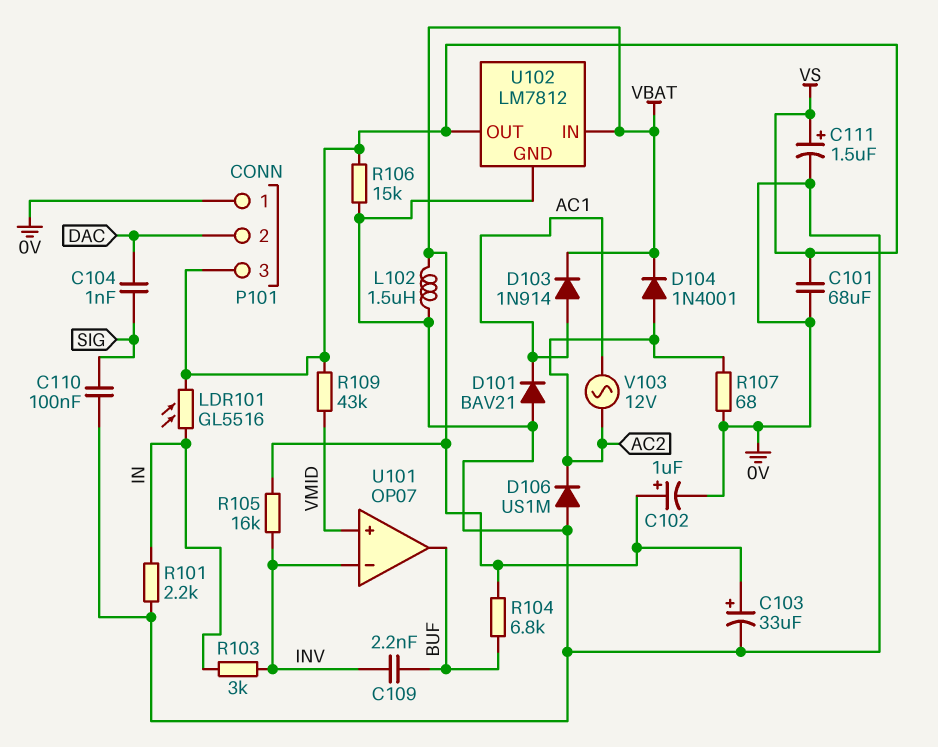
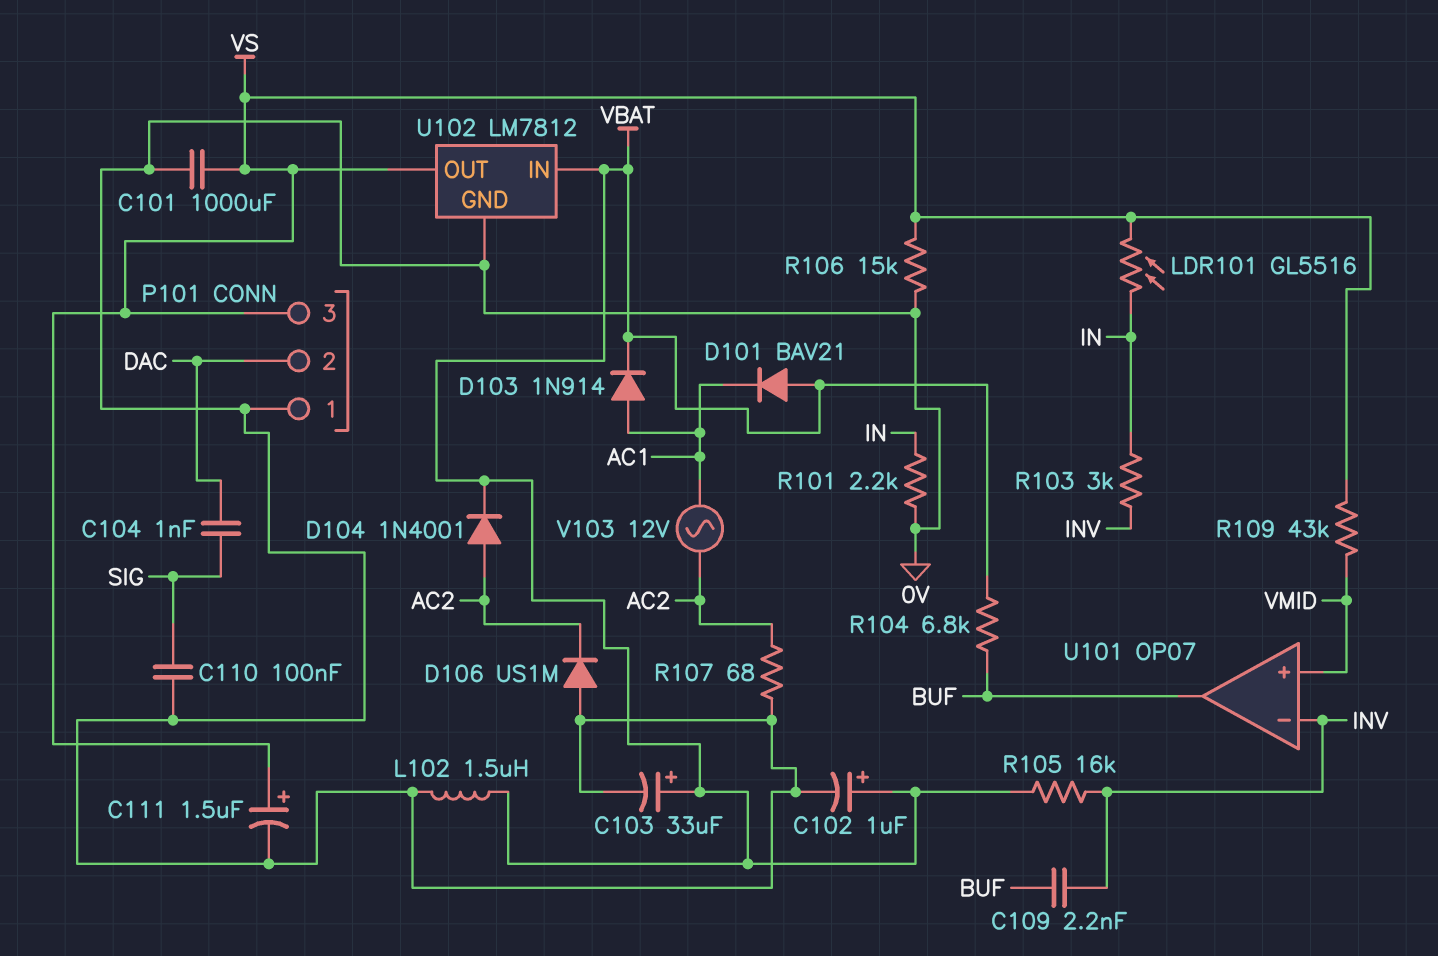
C101: 68uF (0V, VS) -> 1000uF (0V, VS)
D101: diode BAV21 (A 0V, K AC1) -> diode BAV21 (A VBAT, K AC1)

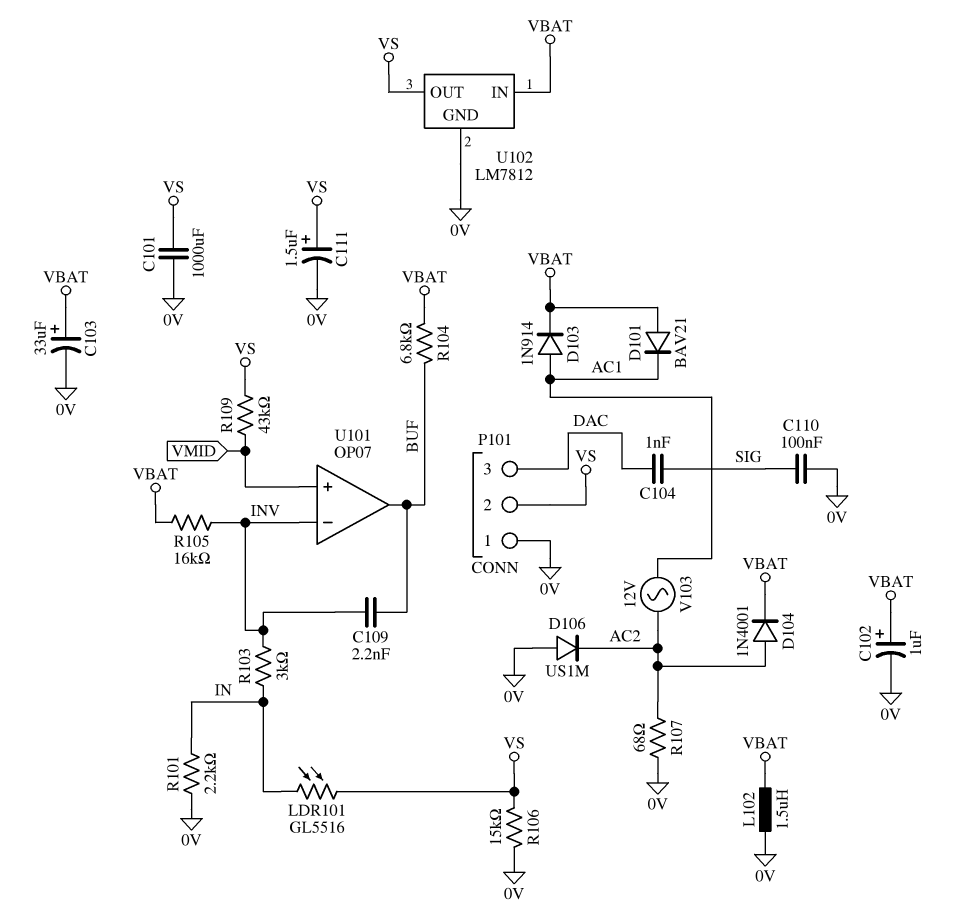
P101 pin 2: DAC -> VS
P101 pin 3: VS -> DAC

